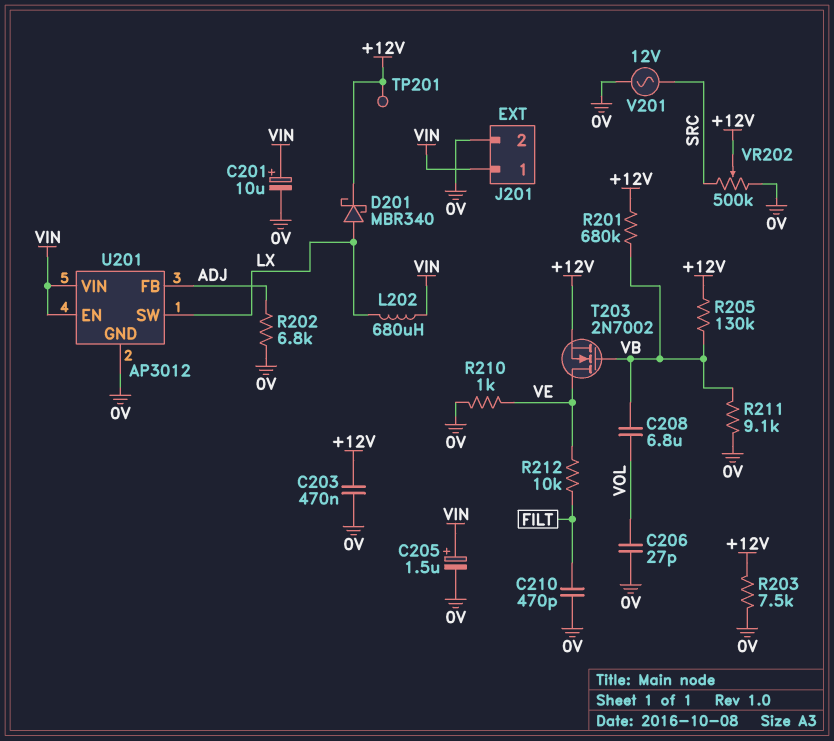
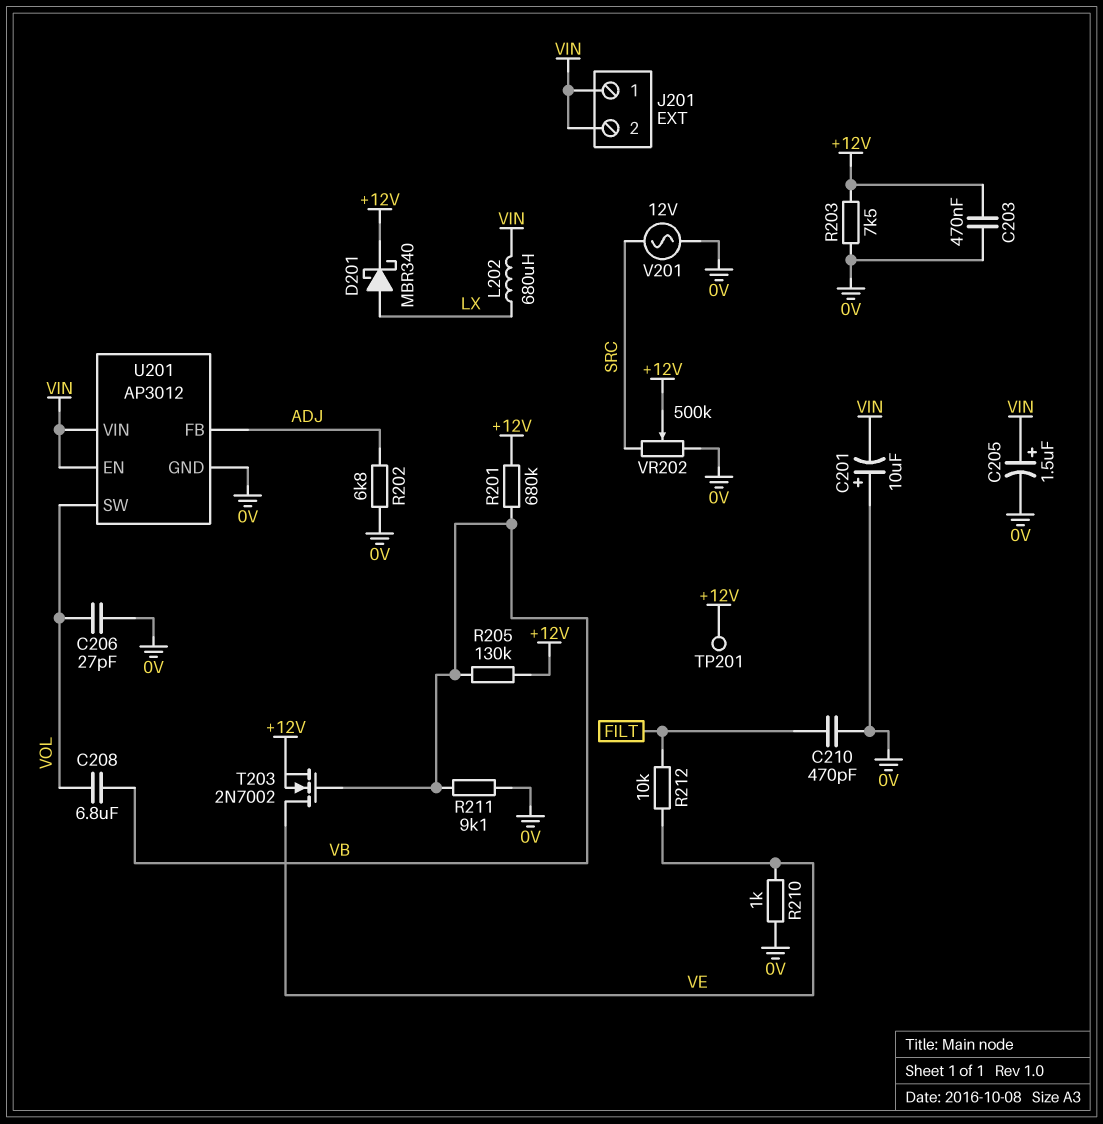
C201: 10uF (plus VIN, minus 0V) -> 10uF (plus 0V, minus VIN)
J201 pin 2: 0V -> VIN
U201 pin SW: LX -> VOL

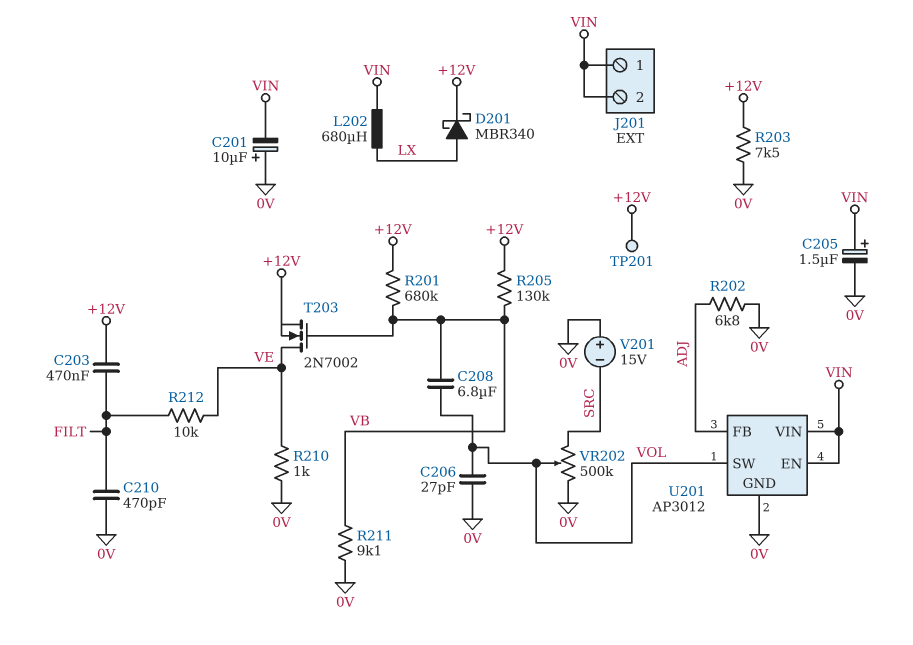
C203: 470nF (+12V, 0V) -> 470nF (+12V, FILT)
V201: AC 12V (0V, SRC) -> 15V (plus 0V, minus SRC)
VR202: 500k (0V, SRC, wiper +12V) -> 500k (0V, SRC, wiper VOL)

